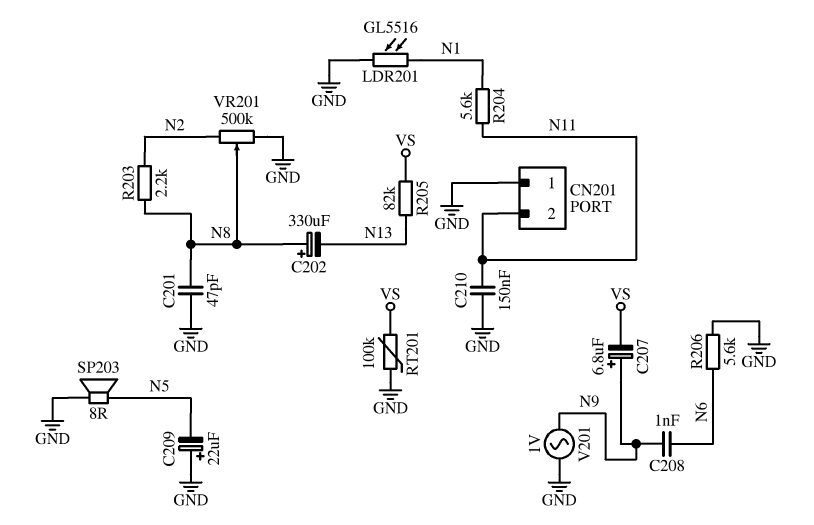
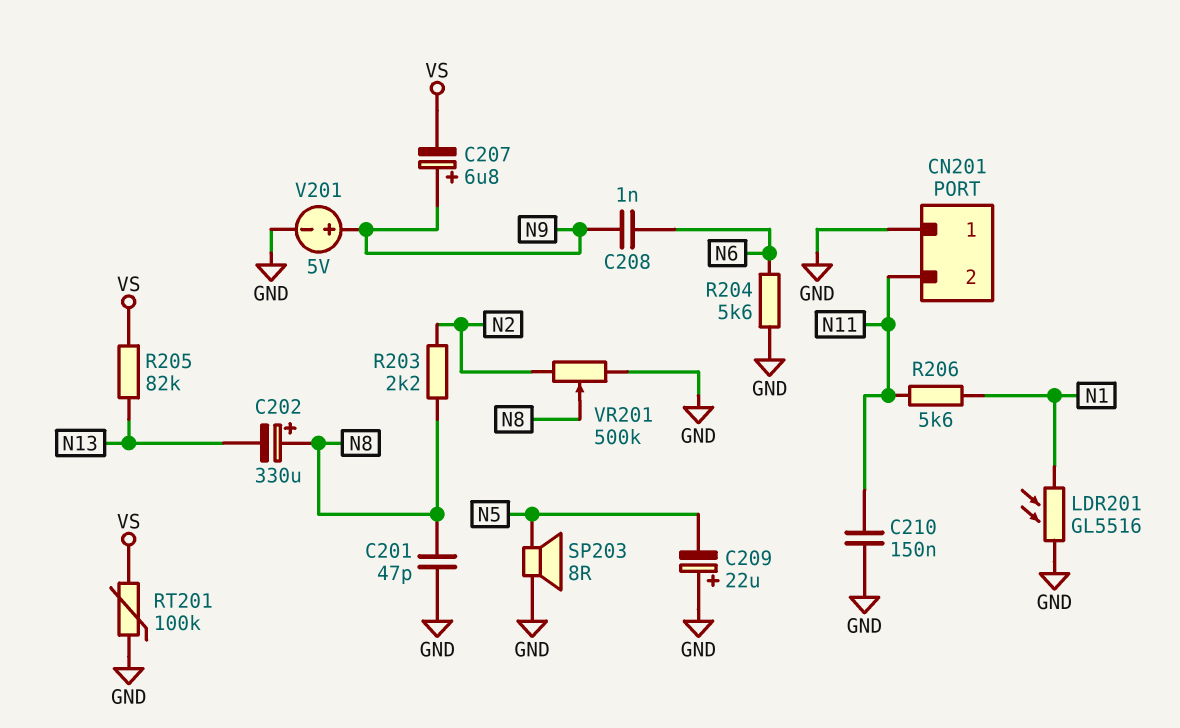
R204: 5.6k (N1, N11) -> 5.6k (GND, N6)
R206: 5.6k (GND, N6) -> 5.6k (N1, N11)
V201: AC 1V (GND, N9) -> 5V (plus N9, minus GND)

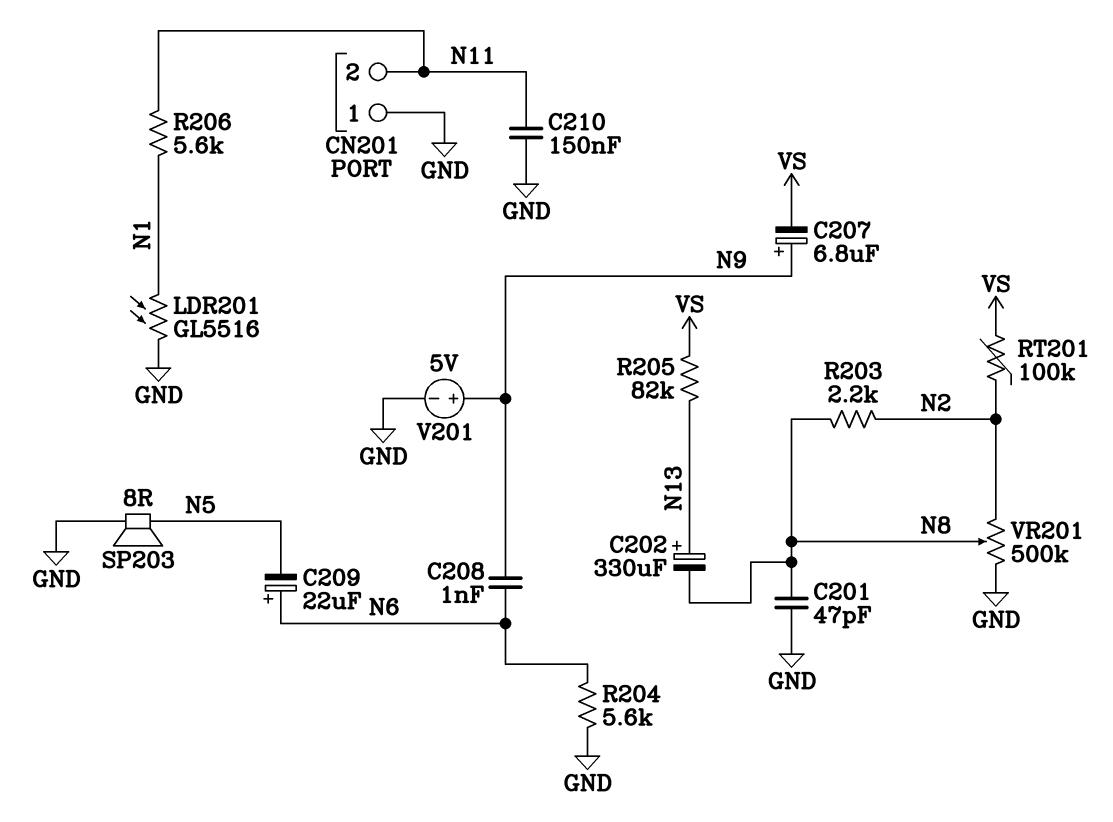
C202: 330uF (plus N8, minus N13) -> 330uF (plus N13, minus N8)
C209: 22uF (plus GND, minus N5) -> 22uF (plus N6, minus N5)
RT201: 100k (GND, VS) -> 100k (N2, VS)

